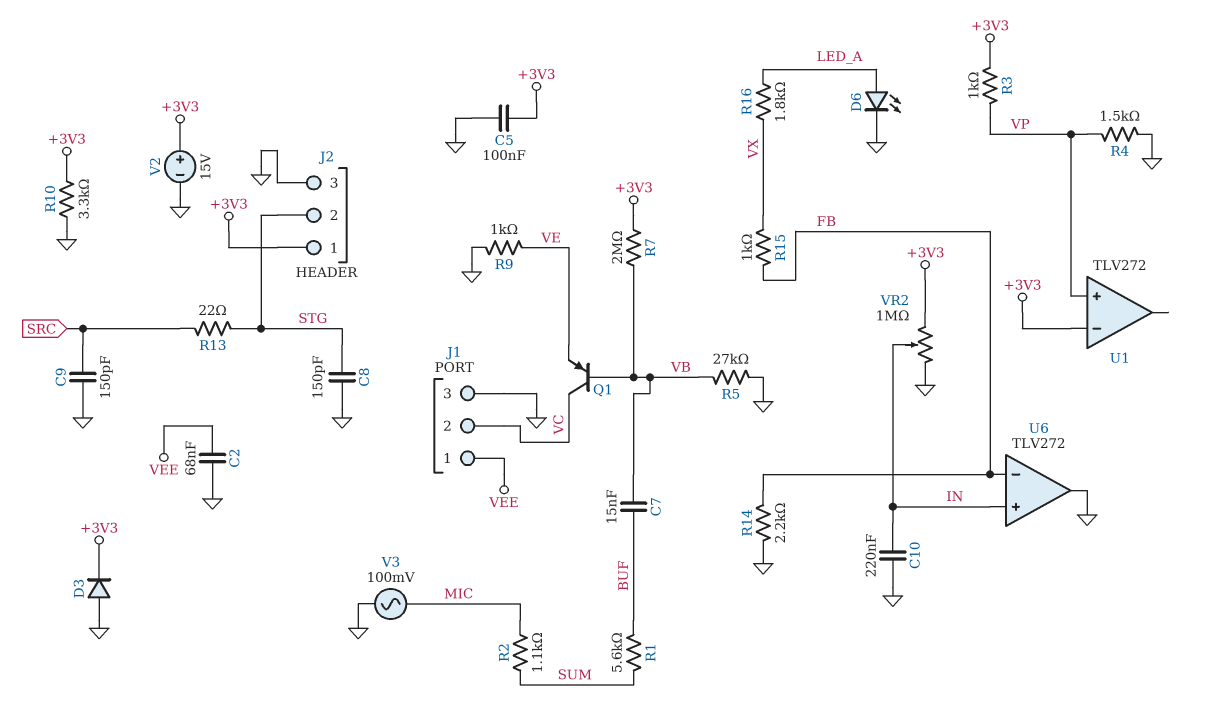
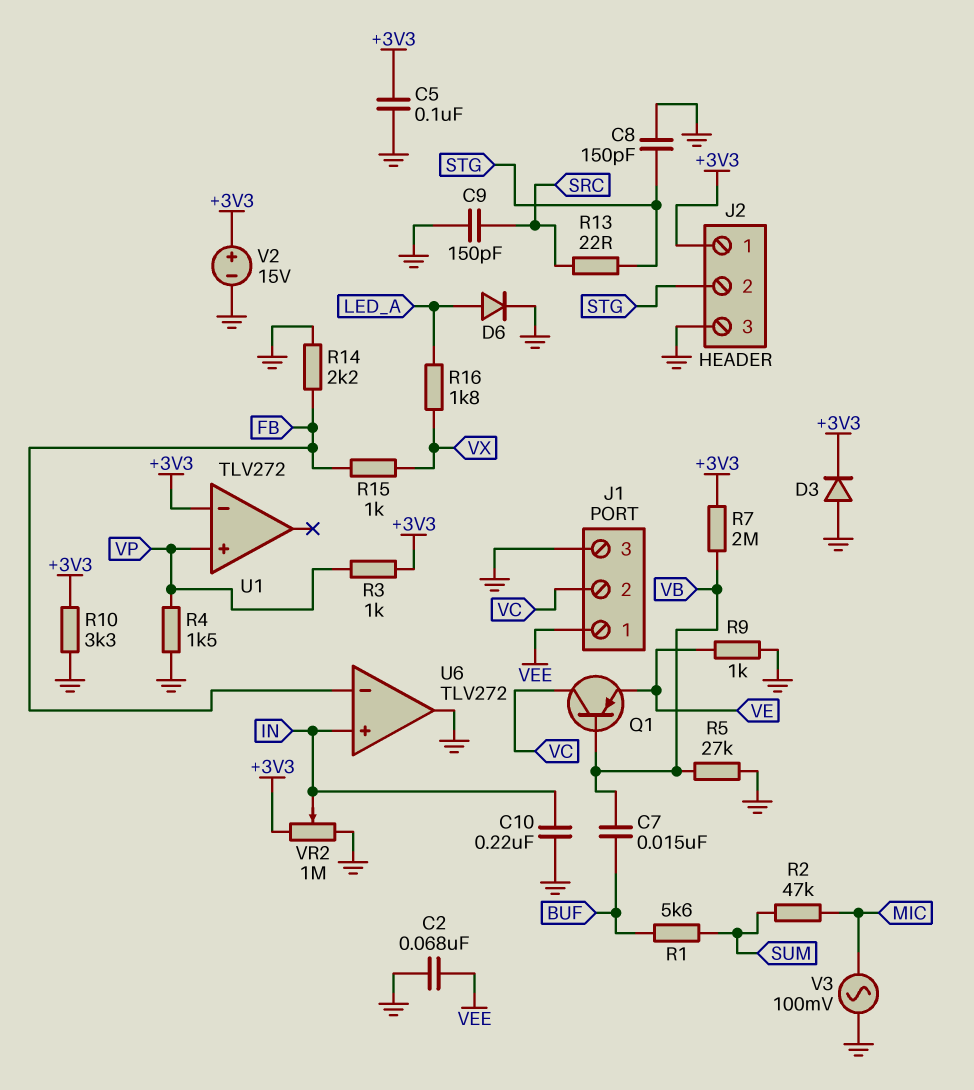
D6: LED (A LED_A, K GND) -> diode (A LED_A, K GND)
R2: 1.1k (MIC, SUM) -> 47k (MIC, SUM)

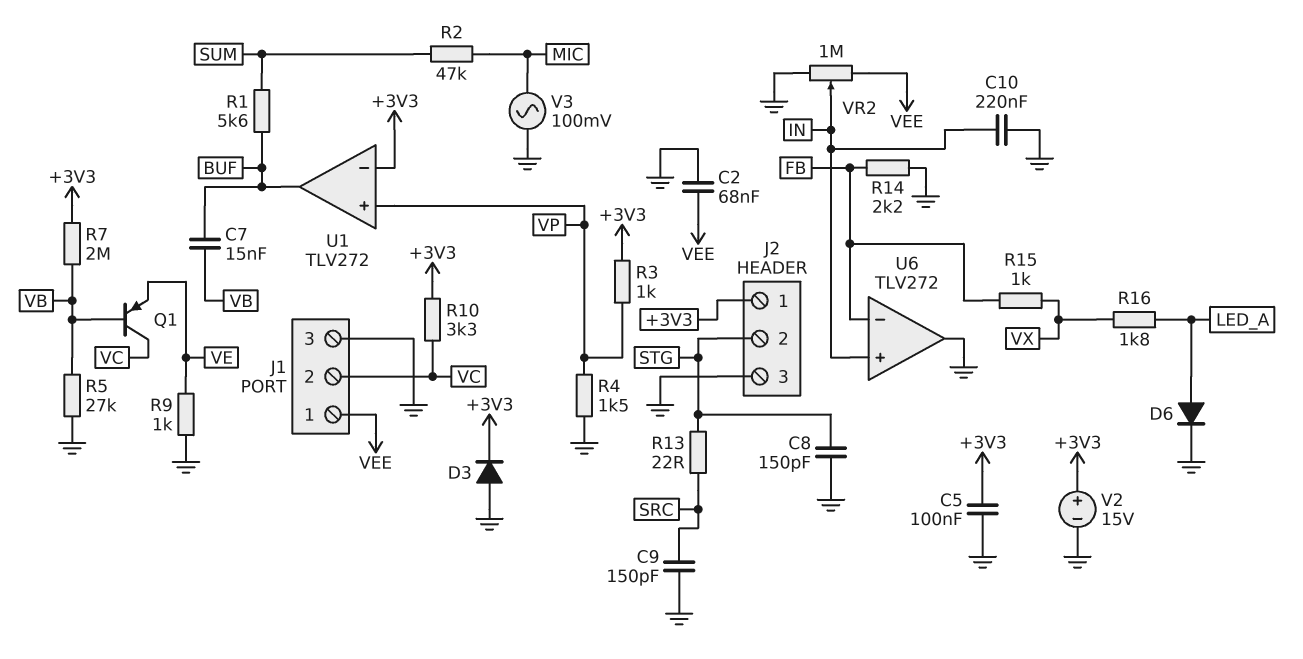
R10: 3.3k (+3V3, GND) -> 3.3k (+3V3, VC)
U1 pin out: none -> BUF
VR2: 1M (+3V3, GND, wiper IN) -> 1M (GND, VEE, wiper IN)

